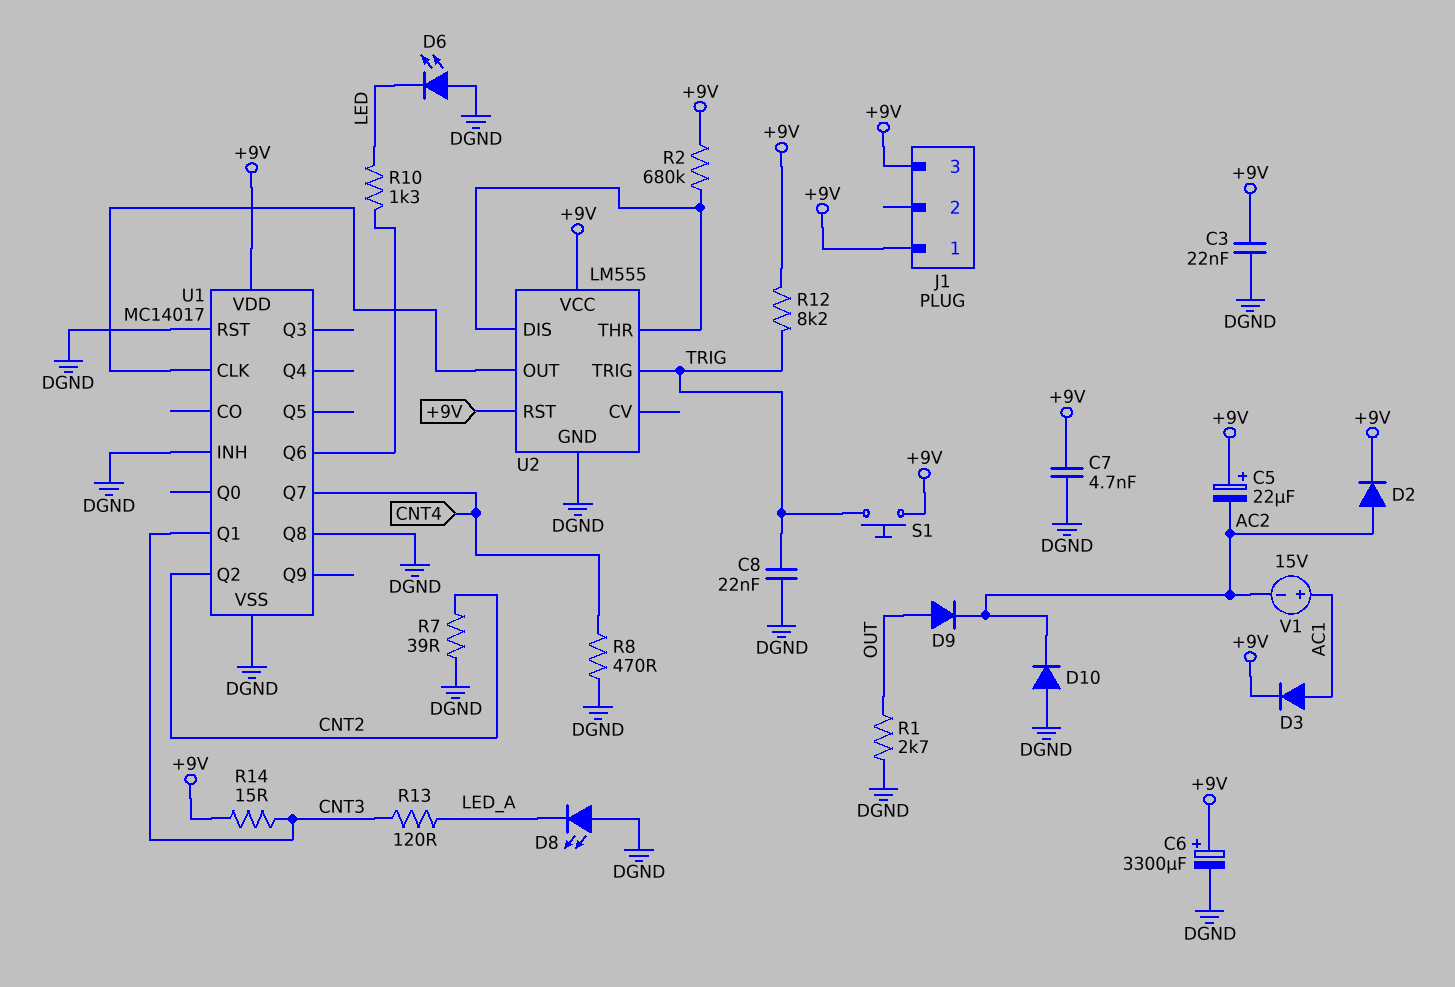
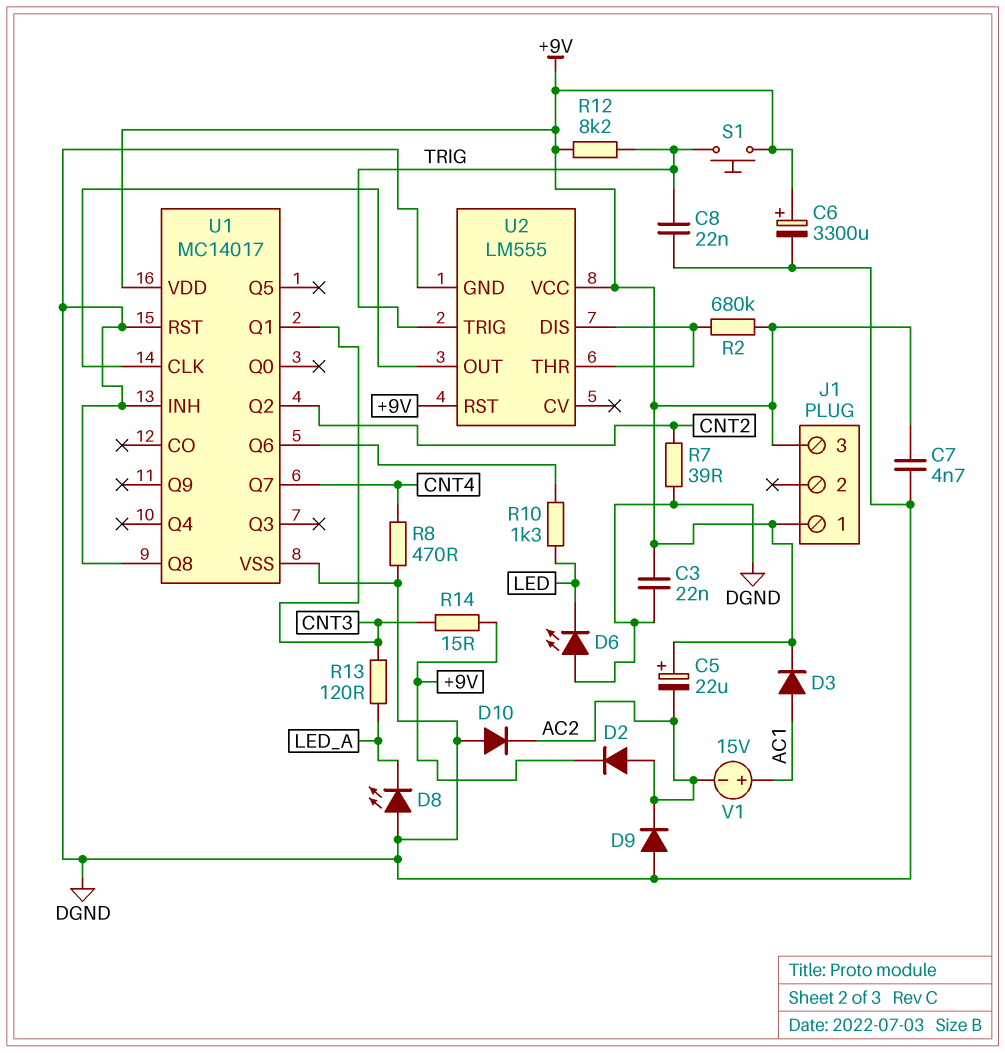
D9: diode (A OUT, K AC2) -> diode (A DGND, K AC2)
R1: 2.7k (DGND, OUT) -> none

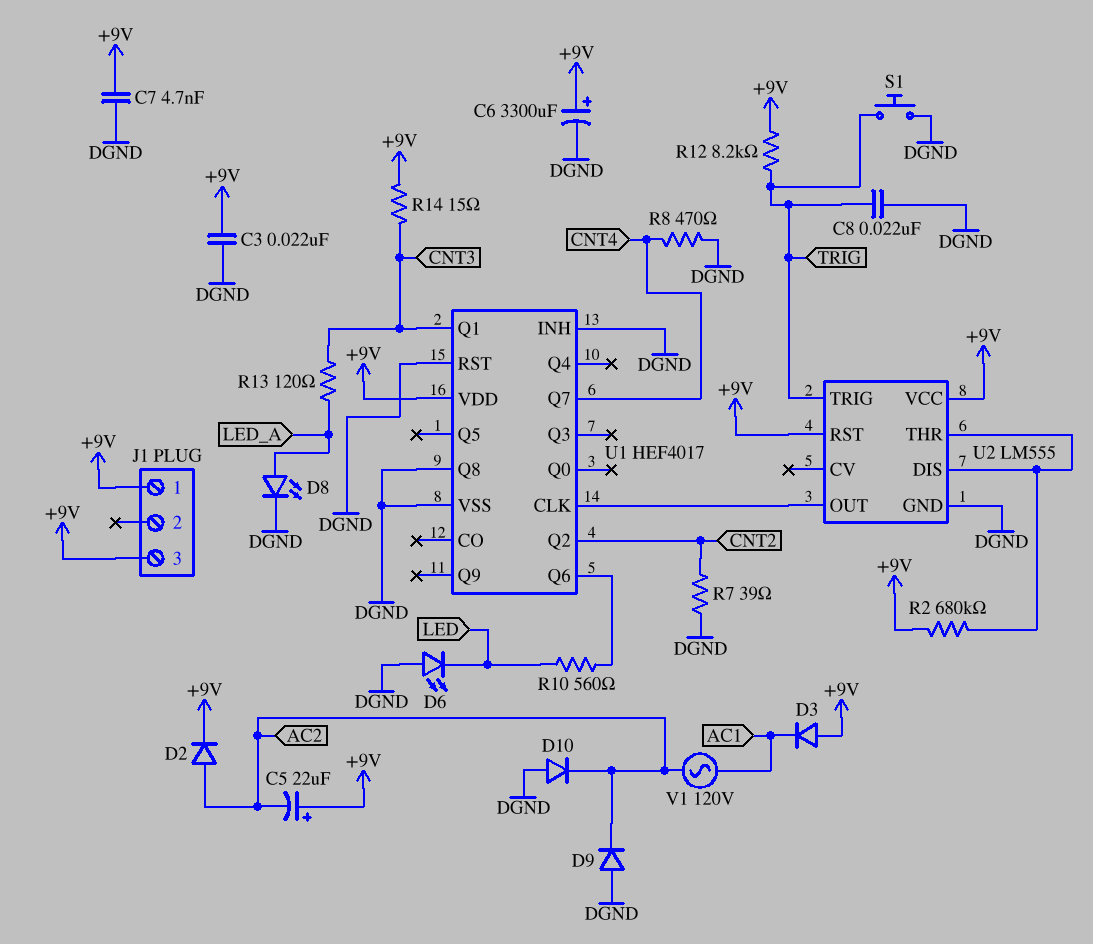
D3: diode (A AC1, K +9V) -> diode (A +9V, K AC1)
D8: LED (A DGND, K LED_A) -> LED (A LED_A, K DGND)
R10: 1.3k (LED, U1/Q6) -> 560 (LED, U1/Q6)
S1: button (+9V, TRIG) -> button (DGND, TRIG)
U1: MC14017 -> HEF4017
V1: 15V (plus AC1, minus AC2) -> AC 120V (AC1, AC2)

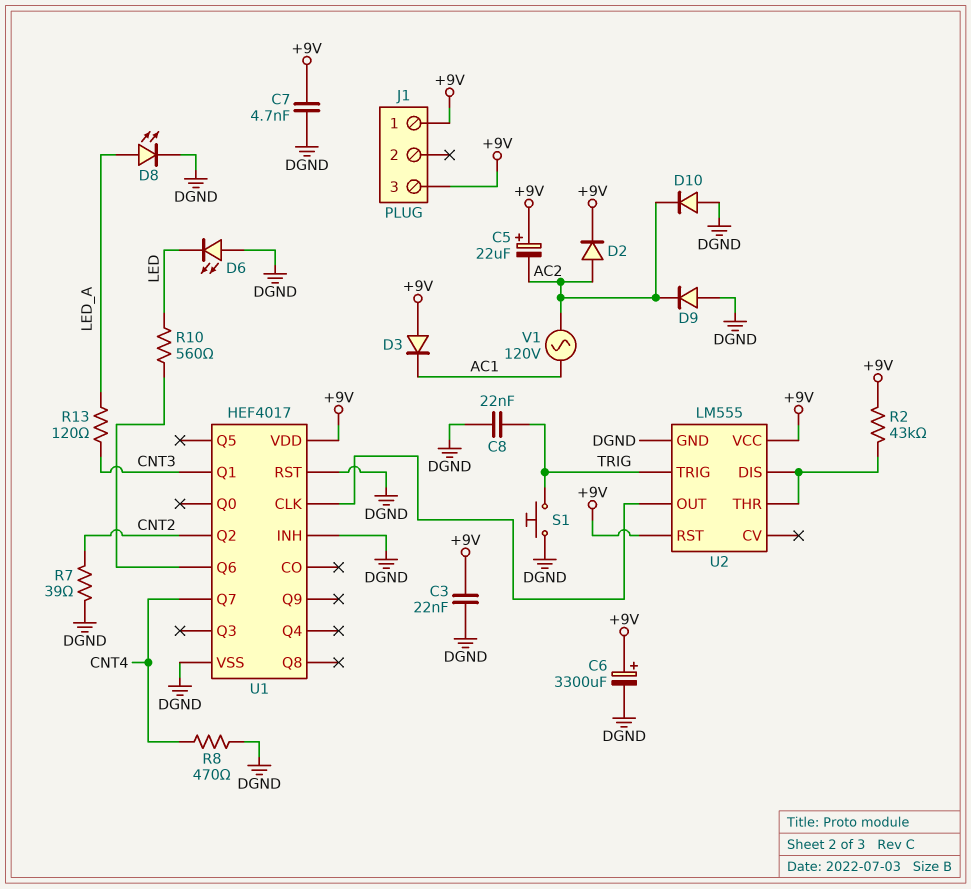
R2: 680k (+9V, U2/DIS) -> 43k (+9V, U2/DIS)
R12: 8.2k (+9V, TRIG) -> none
R14: 15 (+9V, CNT3) -> none
U1 pin Q8: DGND -> none

